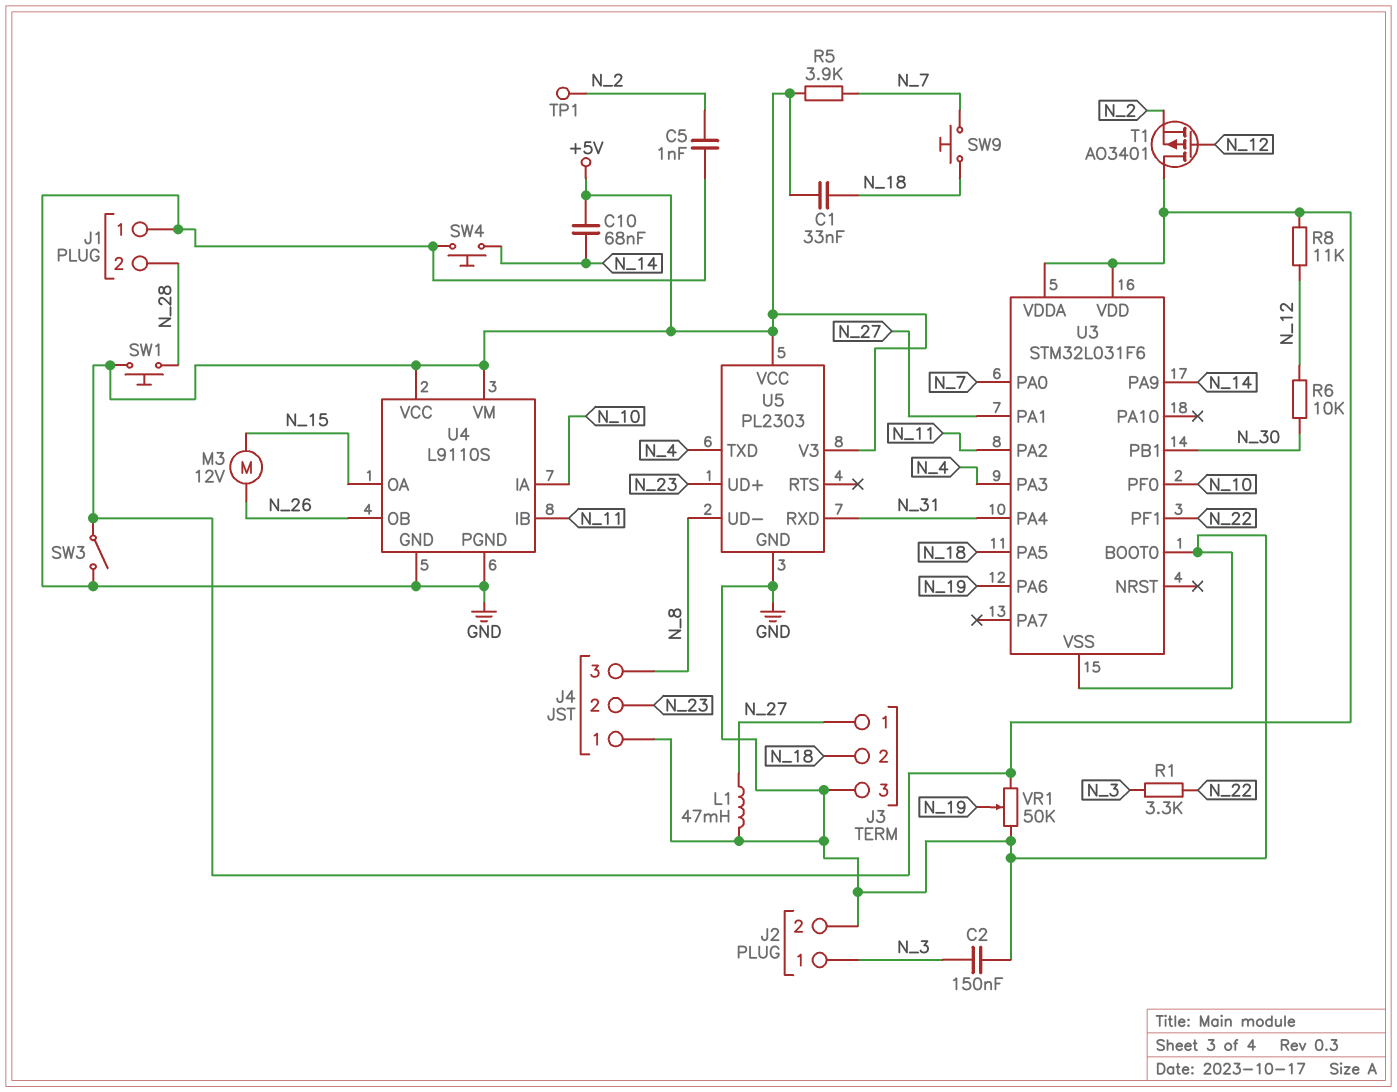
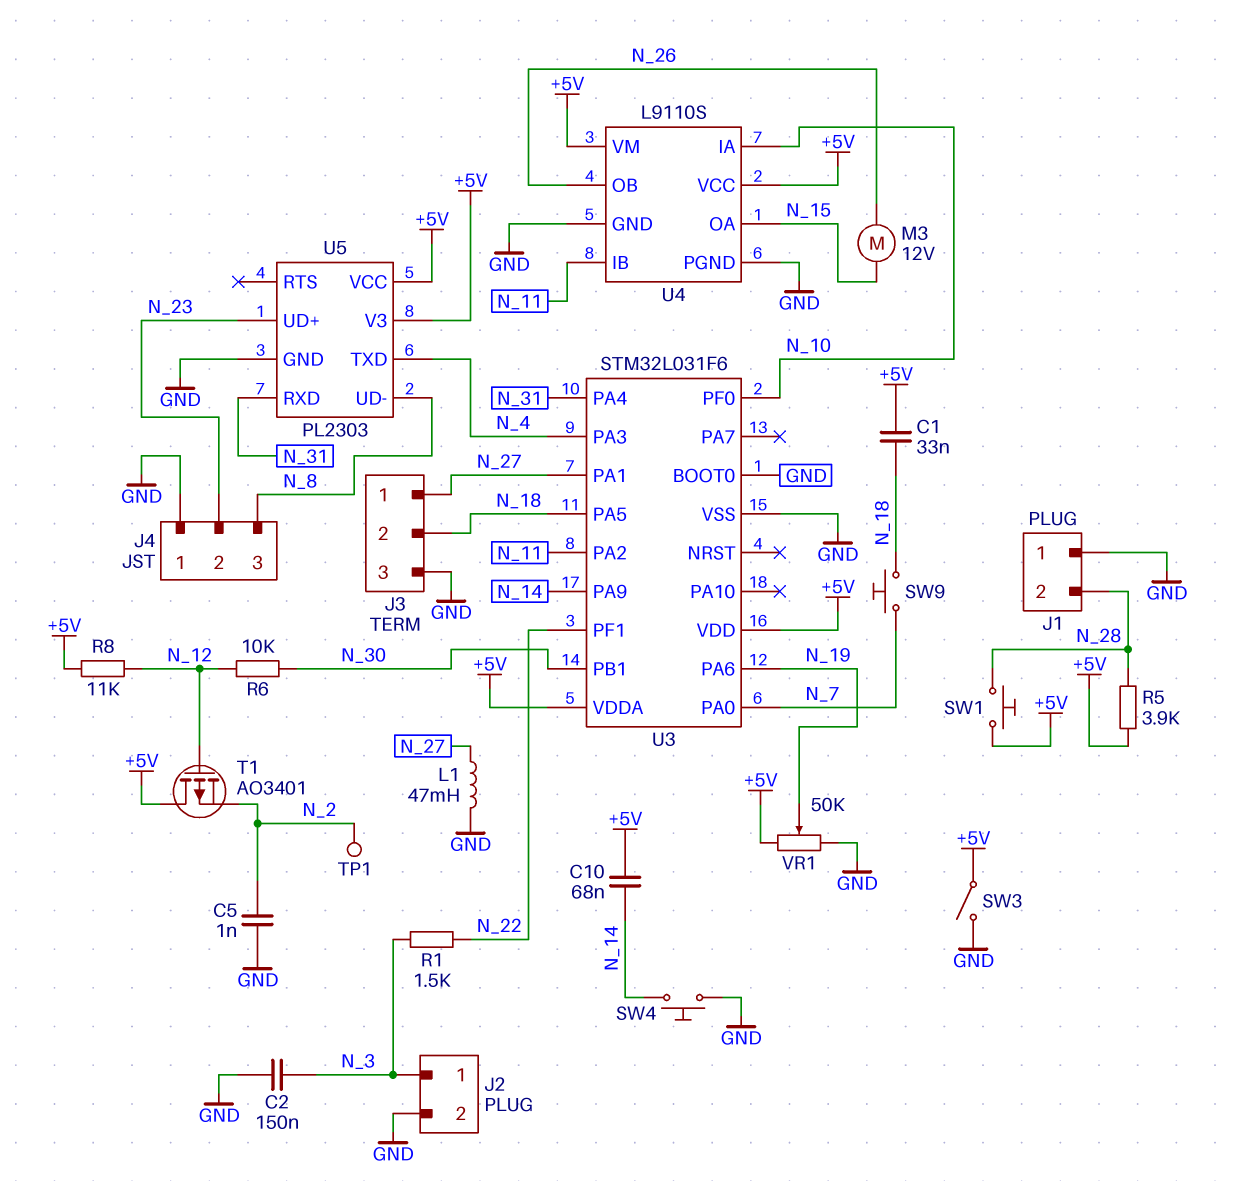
R1: 3.3k (N_3, N_22) -> 1.5k (N_3, N_22)
R5: 3.9k (+5V, N_7) -> 3.9k (+5V, N_28)

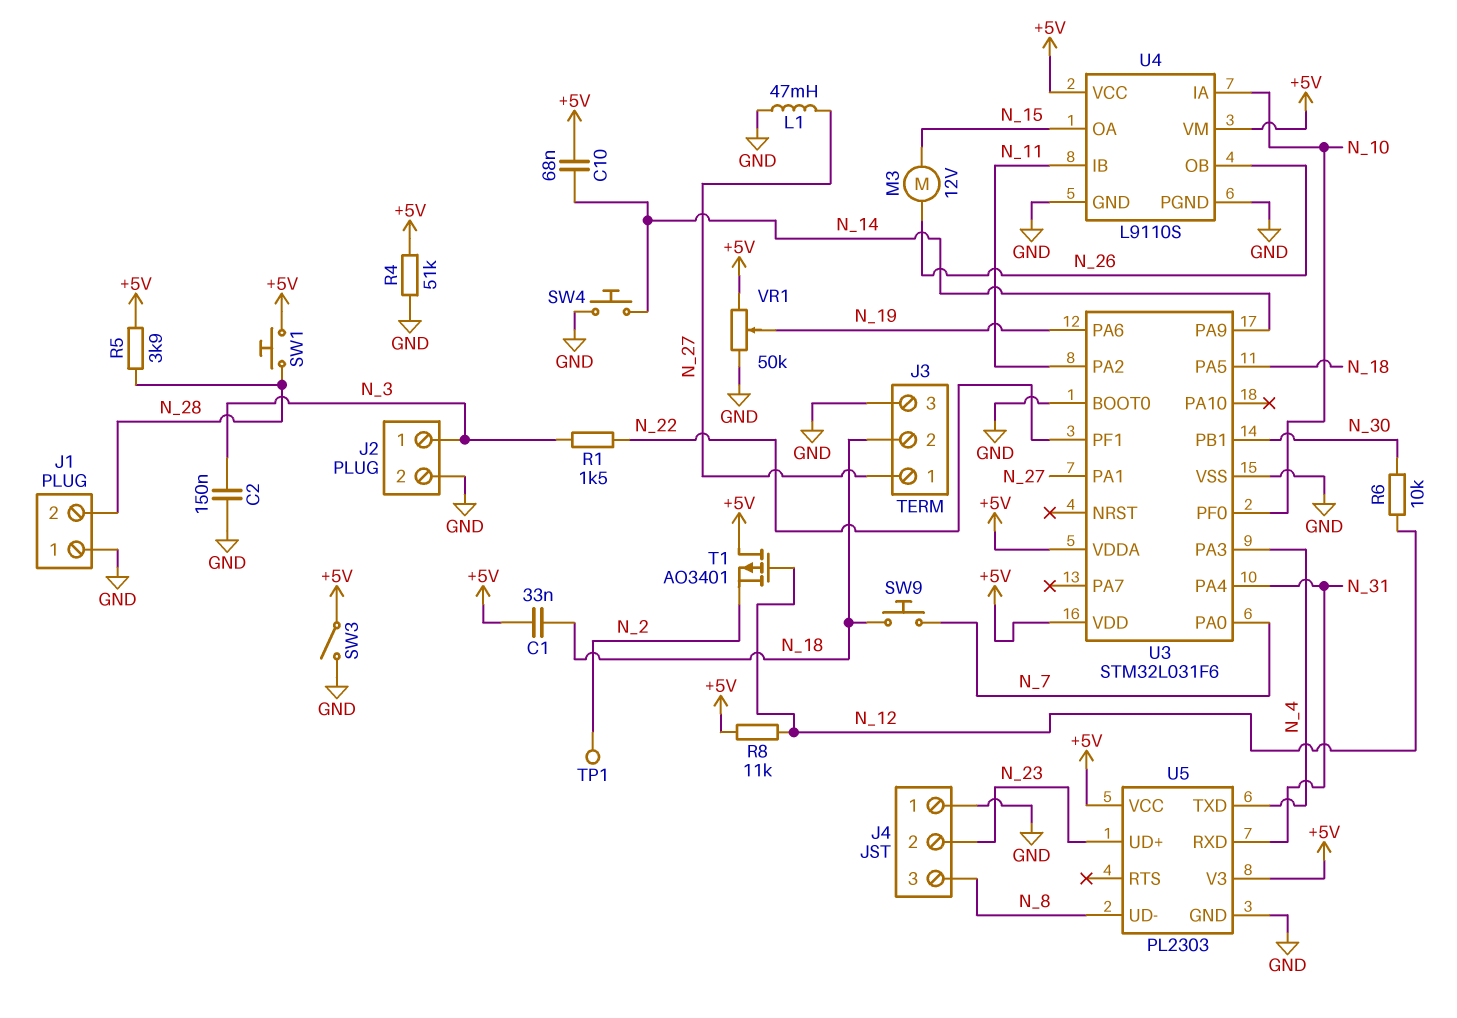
C5: 1nF (GND, N_2) -> none
R4: none -> 51k (+5V, GND)

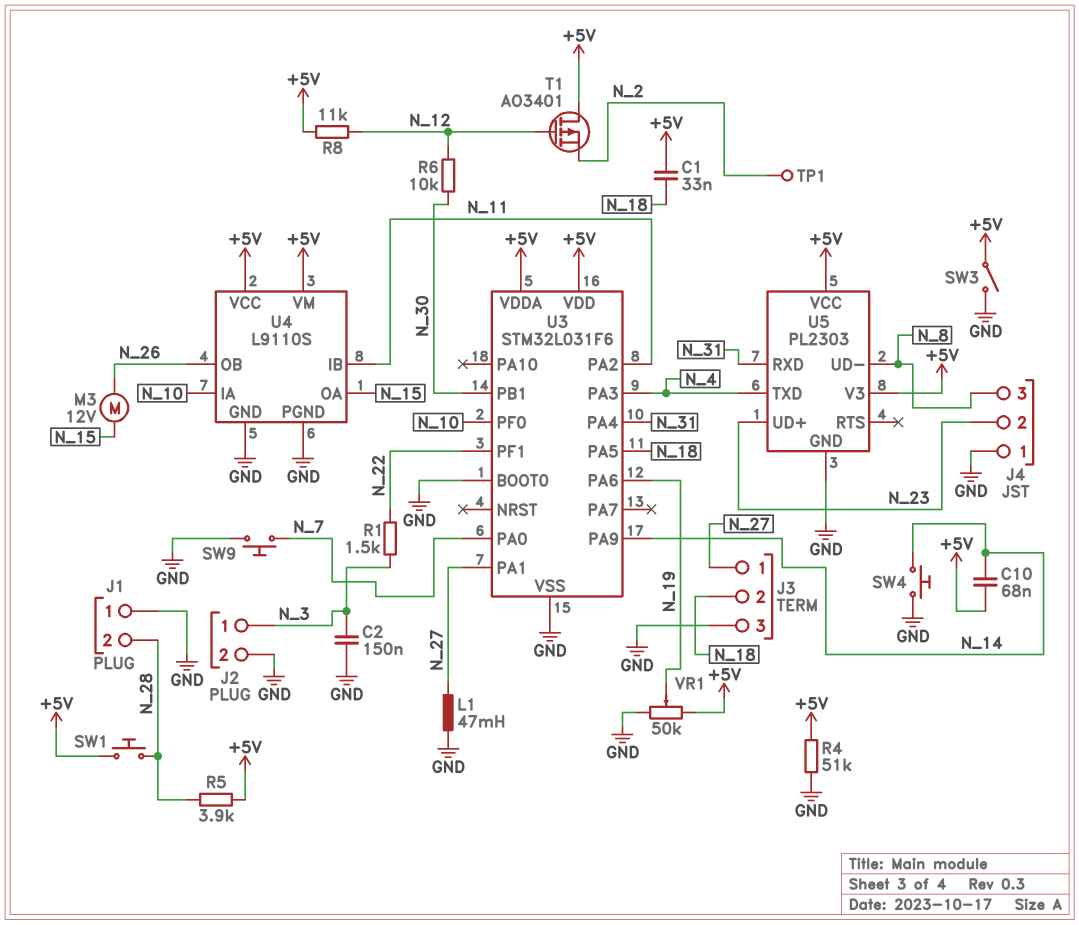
SW9: button (N_7, N_18) -> button (GND, N_7)

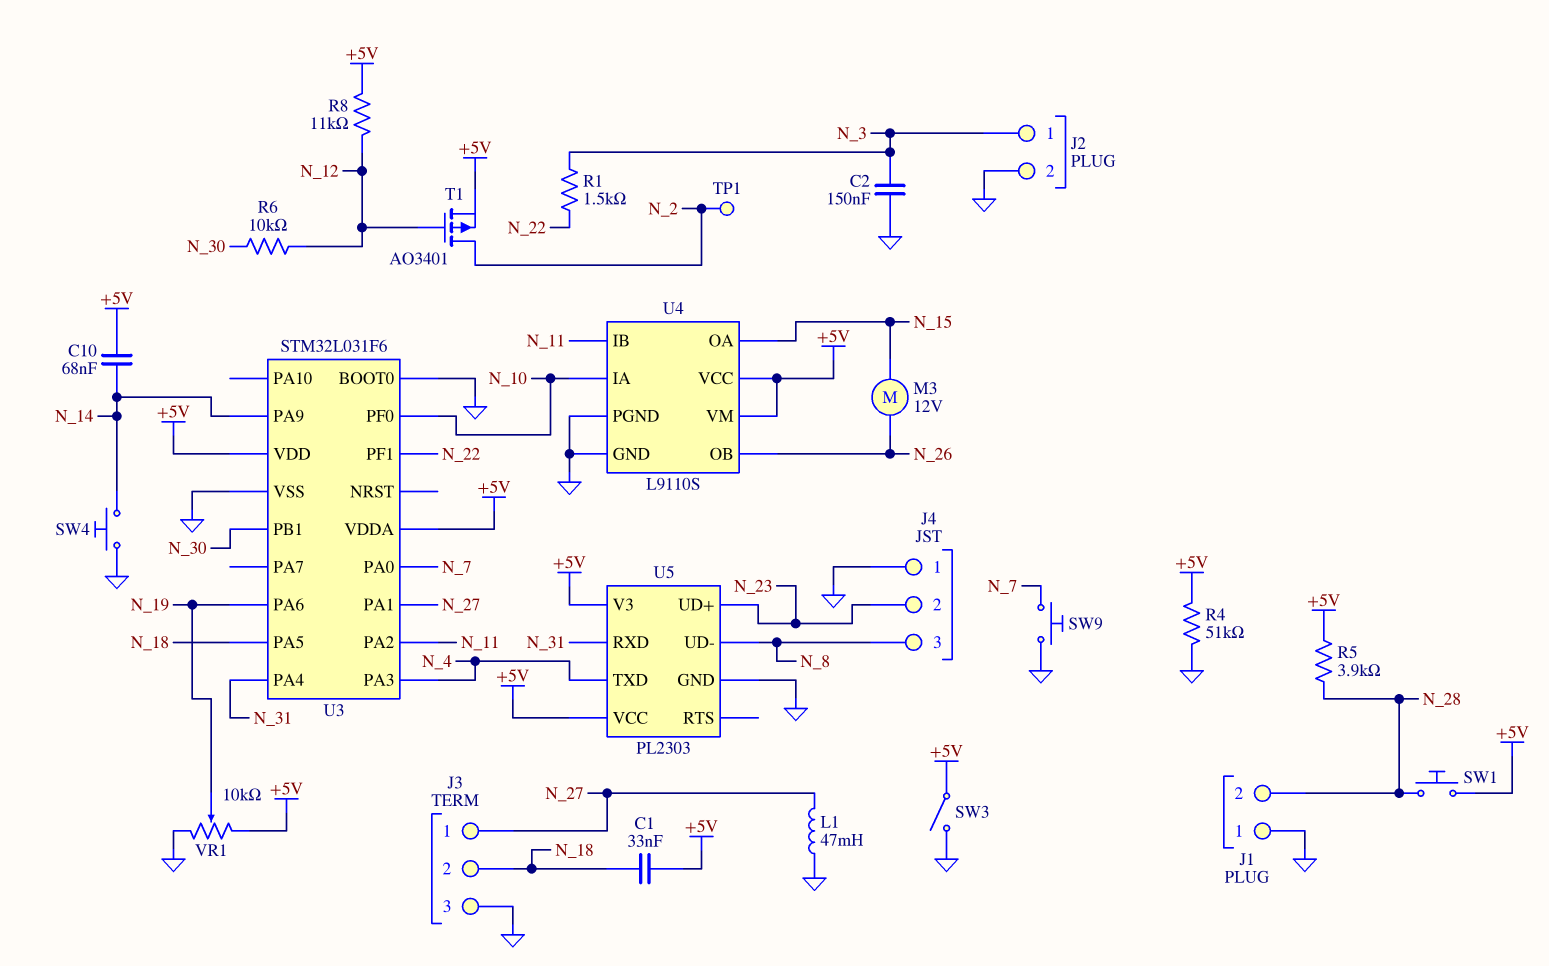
T1: PMOS AO3401 (G N_12, D +5V, S N_2) -> PMOS AO3401 (G N_12, D N_2, S +5V)
VR1: 50k (+5V, GND, wiper N_19) -> 10k (+5V, GND, wiper N_19)

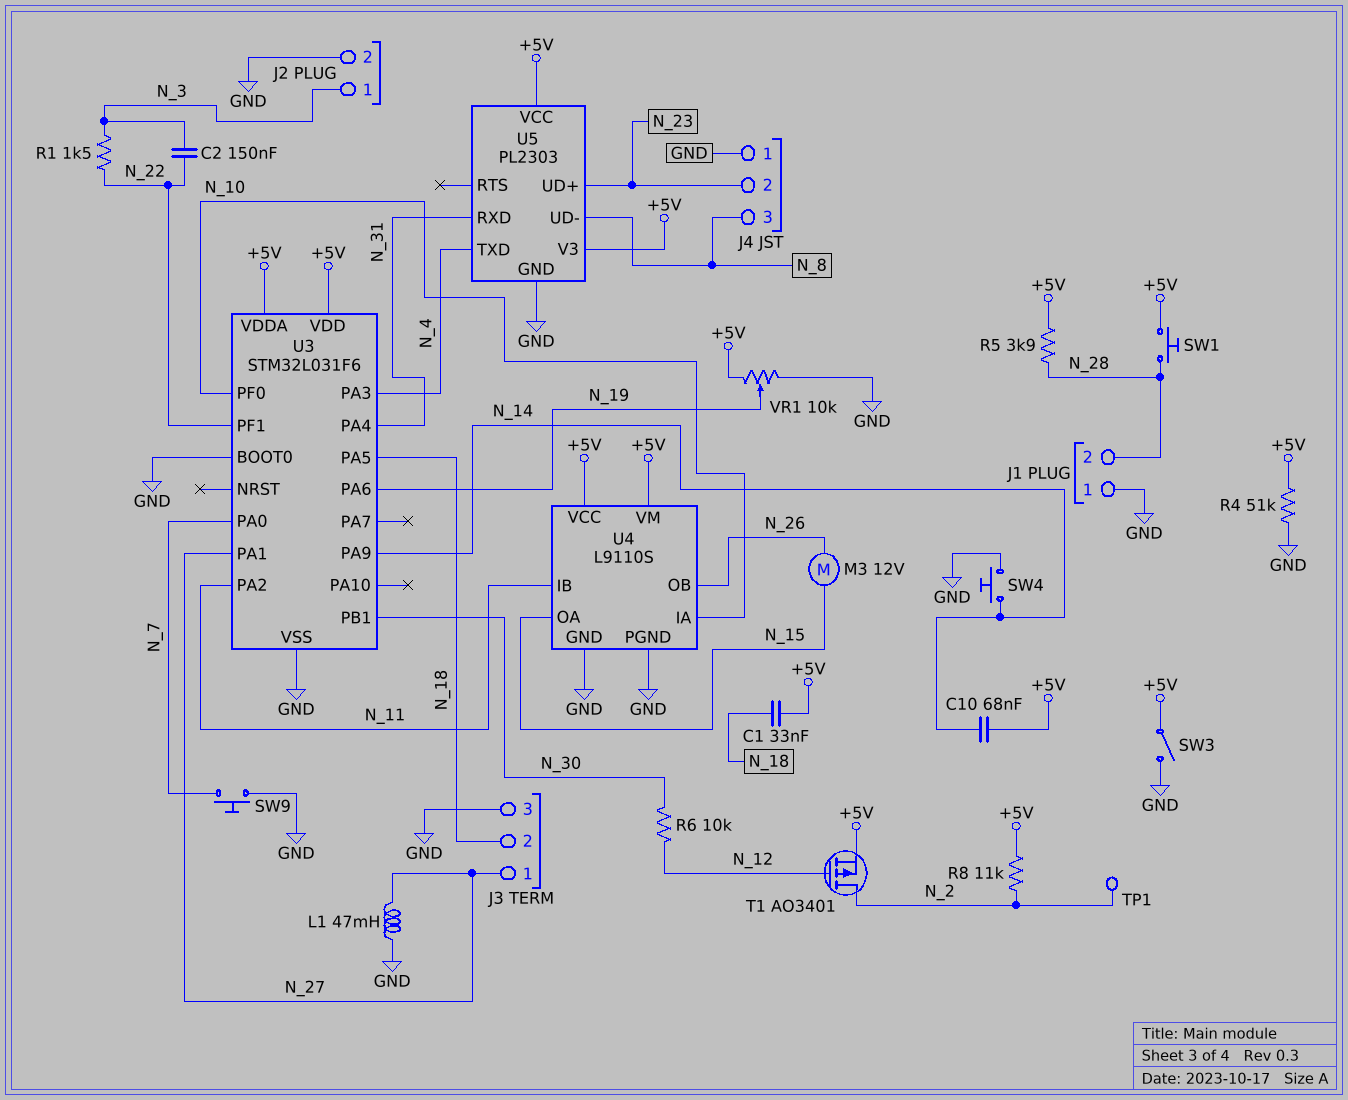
C2: 150nF (GND, N_3) -> 150nF (N_3, N_22)
R8: 11k (+5V, N_12) -> 11k (+5V, N_2)

